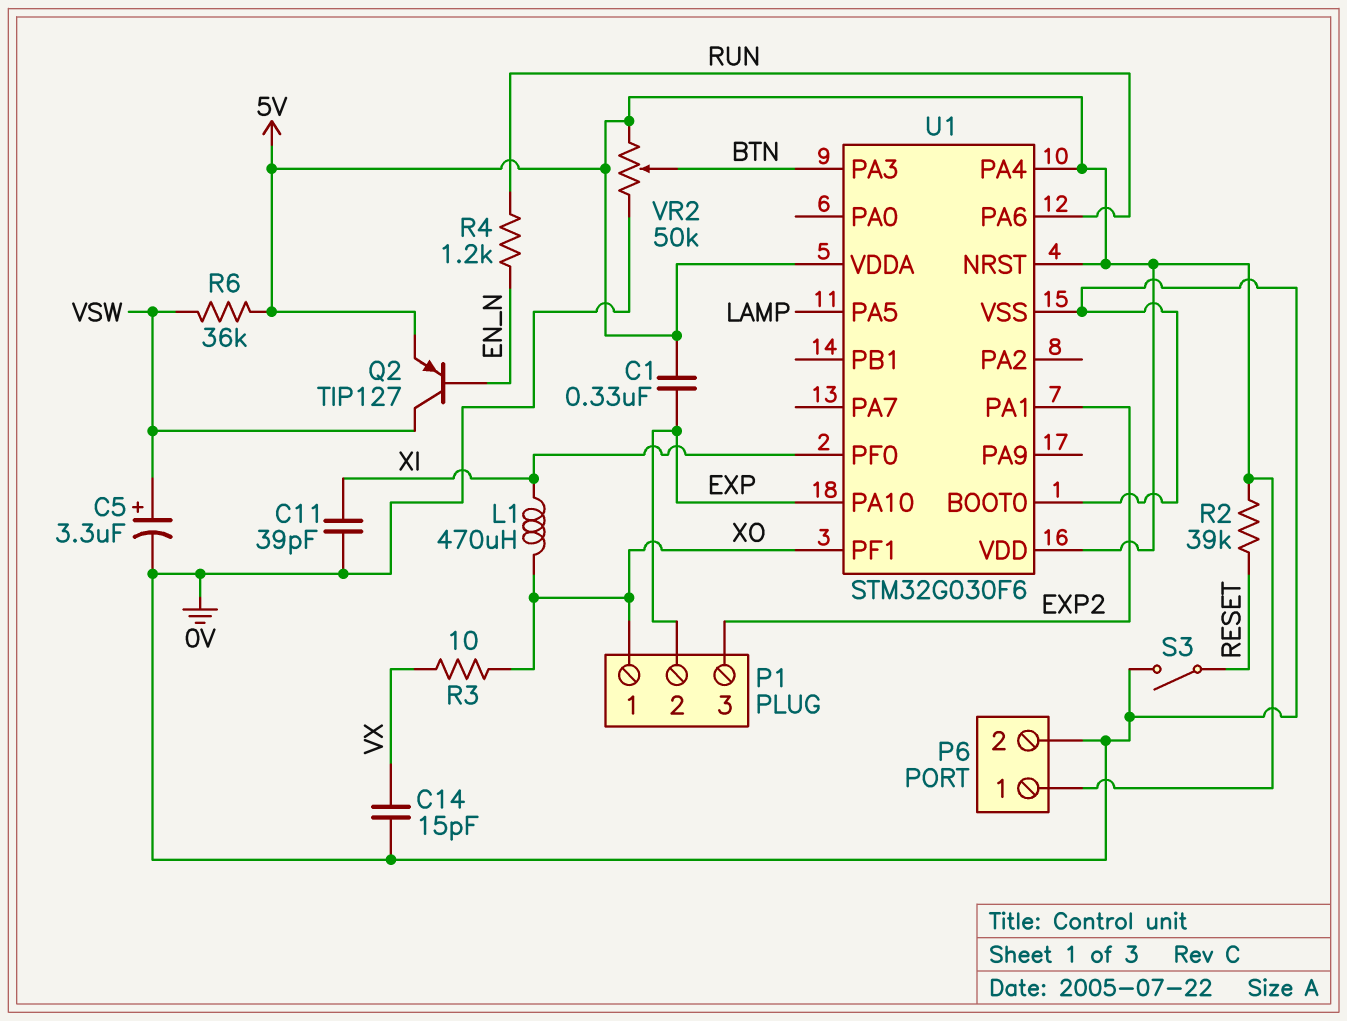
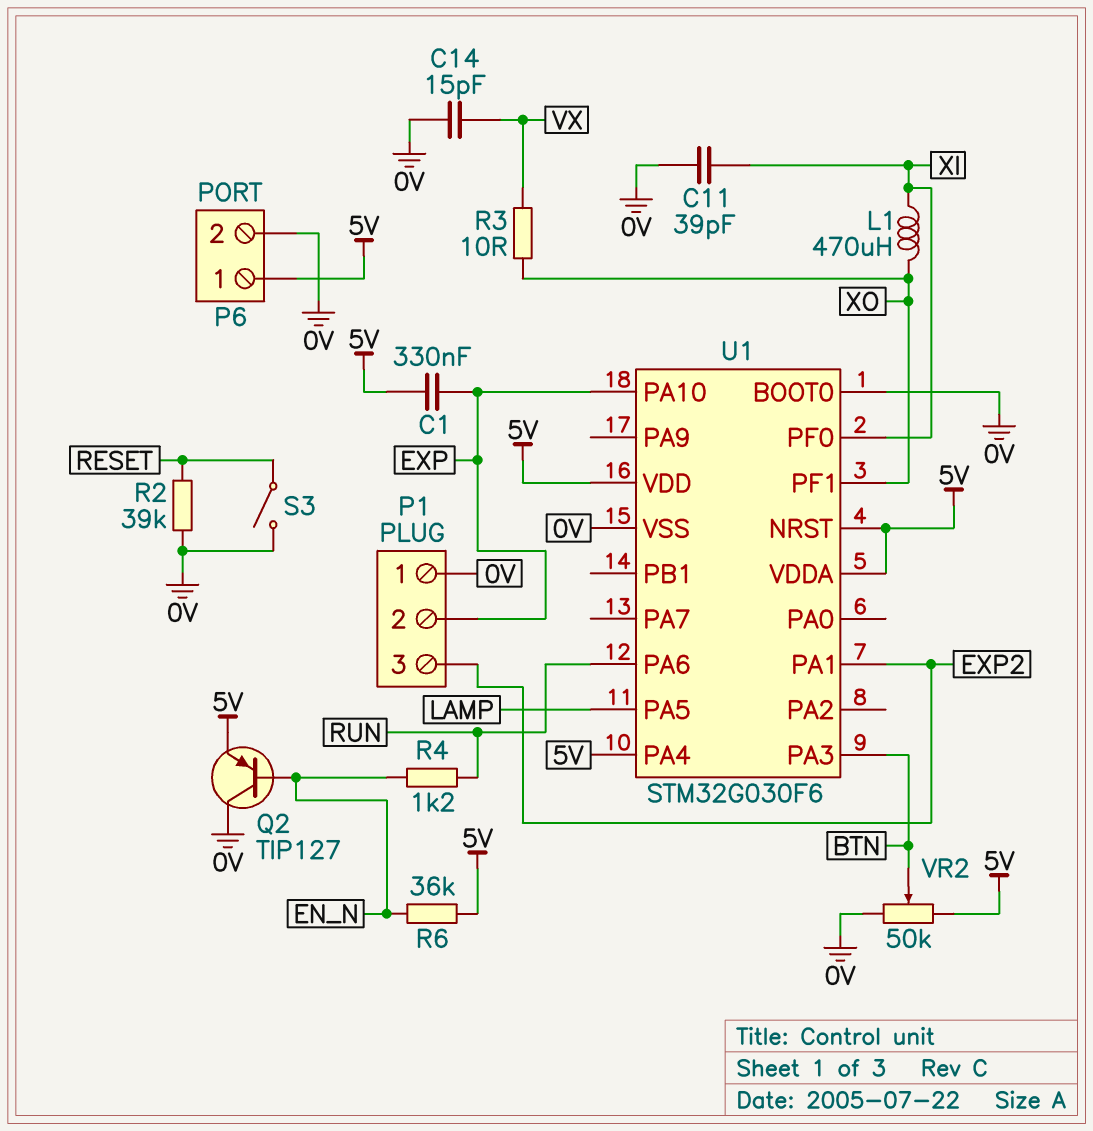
C5: 3.3uF (plus VSW, minus 0V) -> none
P1 pin 1: XO -> 0V
Q2: PNP TIP127 (B EN_N, C VSW, E 5V) -> PNP TIP127 (B EN_N, C 0V, E 5V)
R2: 39k (5V, RESET) -> 39k (0V, RESET)
R6: 36k (5V, VSW) -> 36k (5V, EN_N)

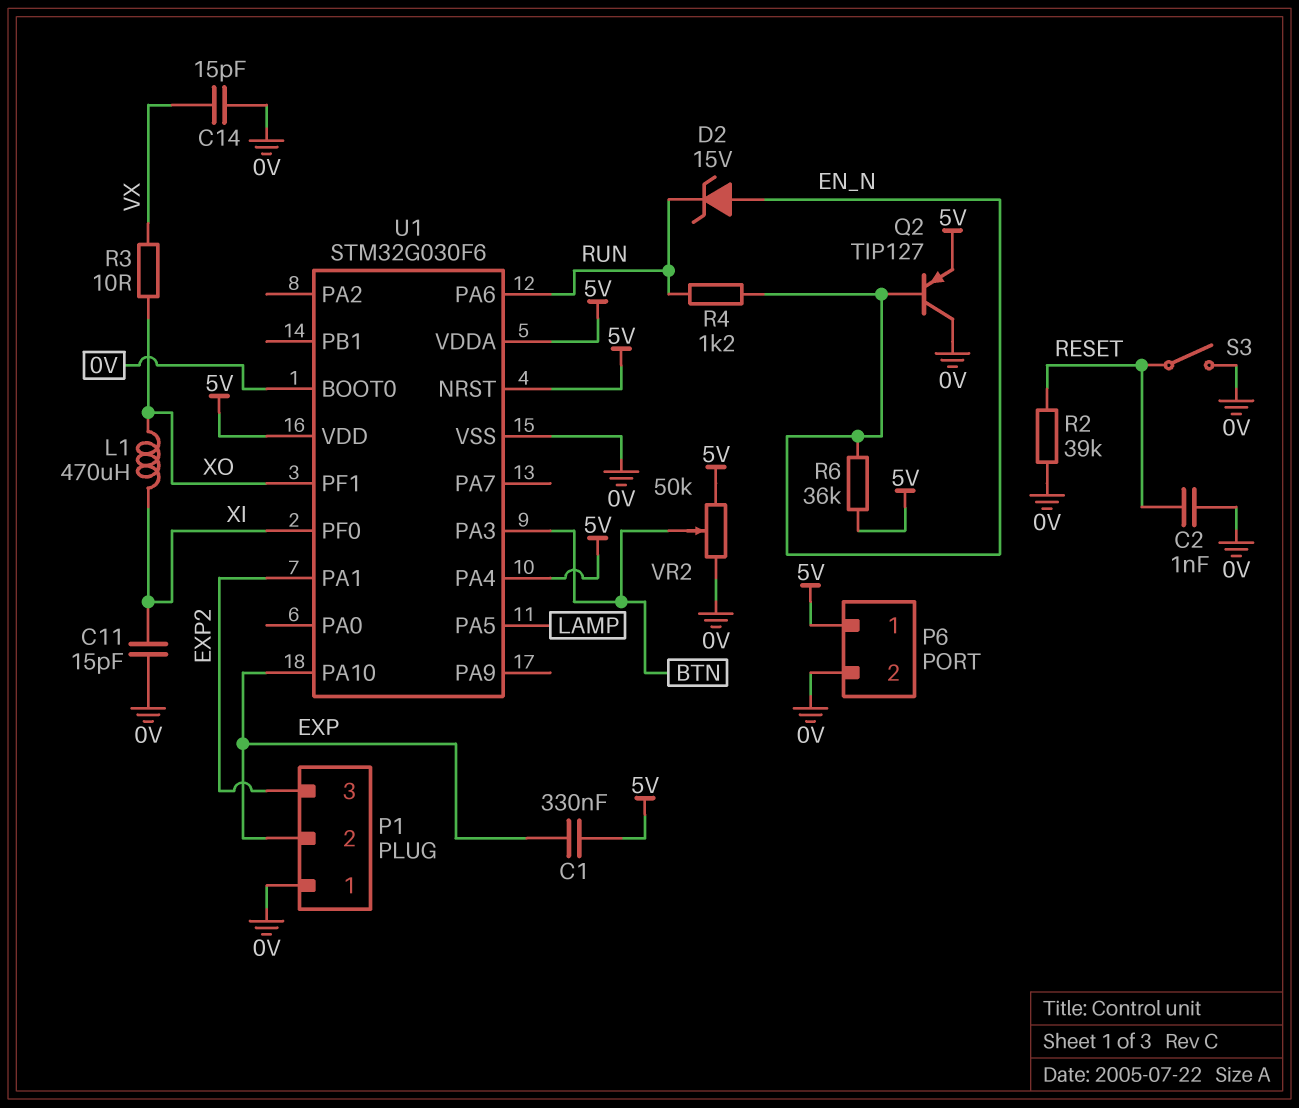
C2: none -> 1nF (0V, RESET)
C11: 39pF (0V, XI) -> 15pF (0V, XI)
D2: none -> zener 15V (A EN_N, K RUN)

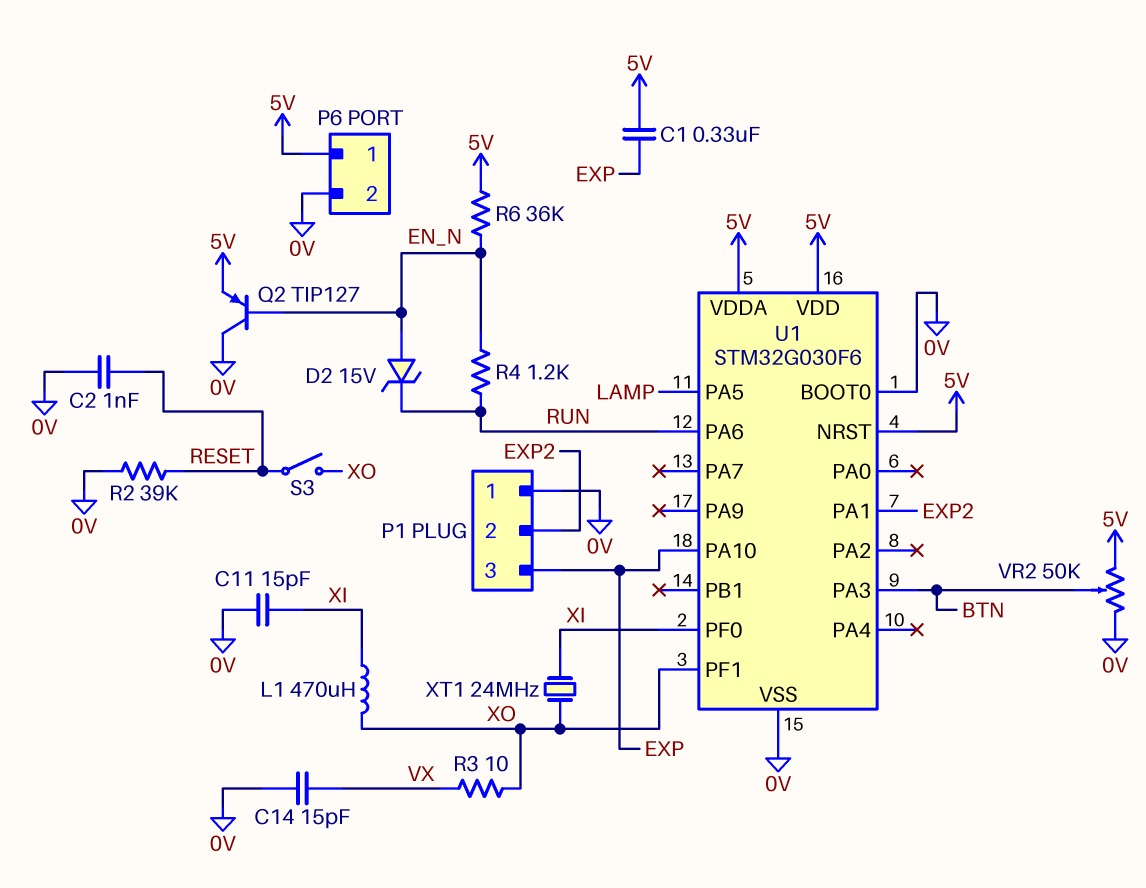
P1 pin 2: EXP -> EXP2
P1 pin 3: EXP2 -> EXP
S3: switch (0V, RESET) -> switch (RESET, XO)
U1 pin PA4: 5V -> none
XT1: none -> 24MHz (XI, XO)

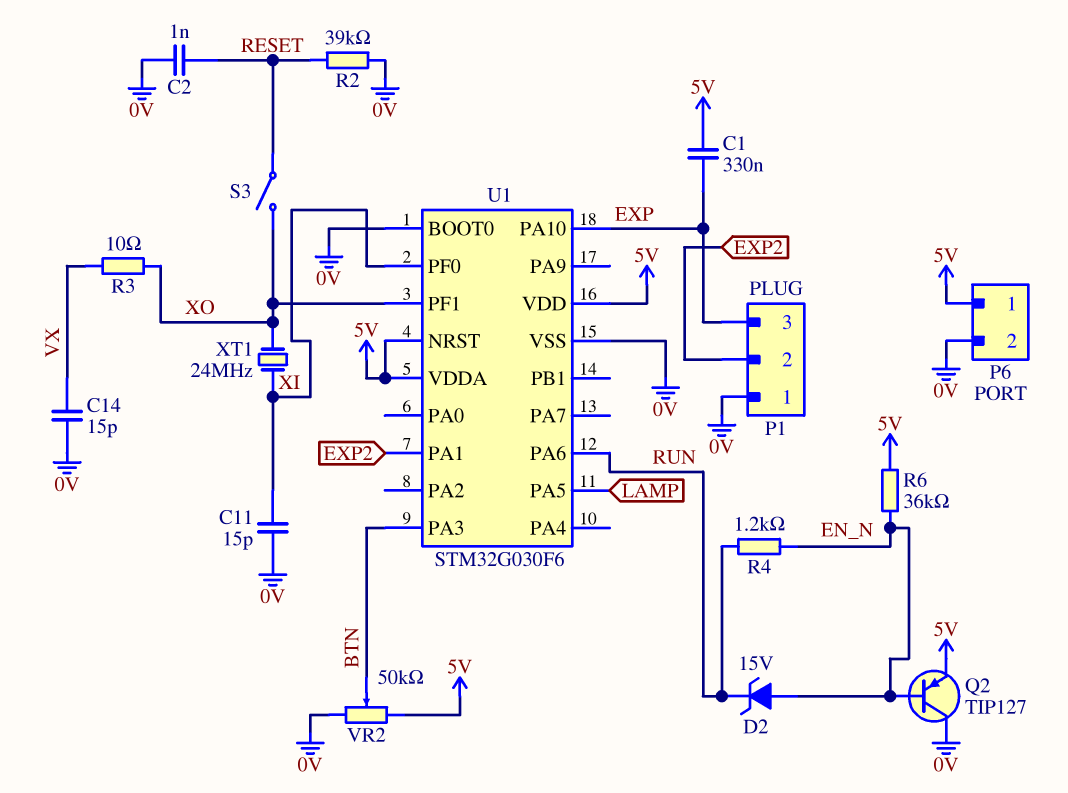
L1: 470uH (XI, XO) -> none

